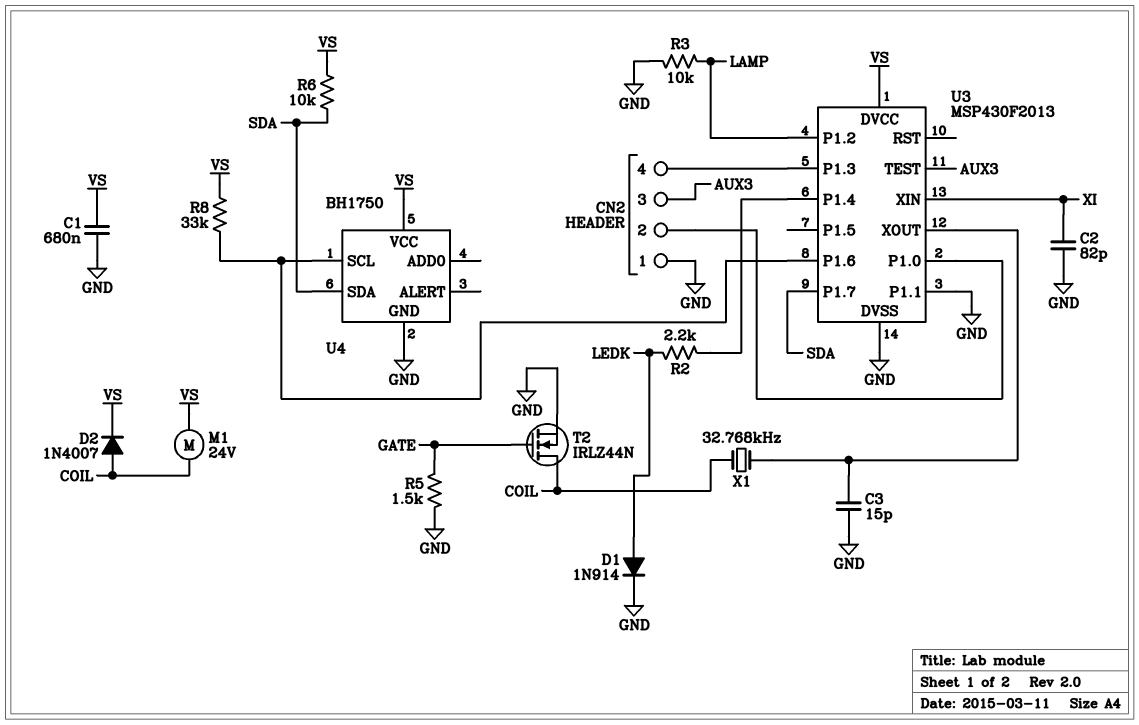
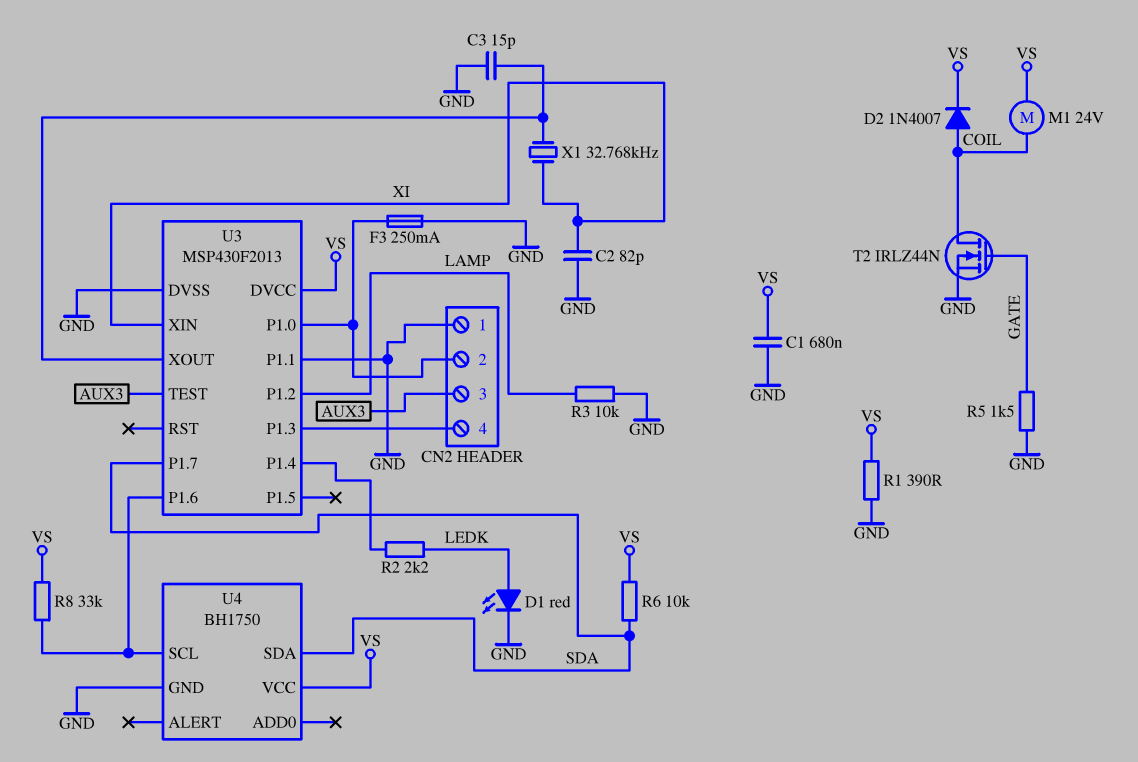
D1: diode 1N914 (A LEDK, K GND) -> LED red (A LEDK, K GND)
F3: none -> 250mA (CN2/2, GND)
R1: none -> 390 (GND, VS)
X1: 32.768kHz (COIL, U3/XOUT) -> 32.768kHz (U3/XOUT, XI)

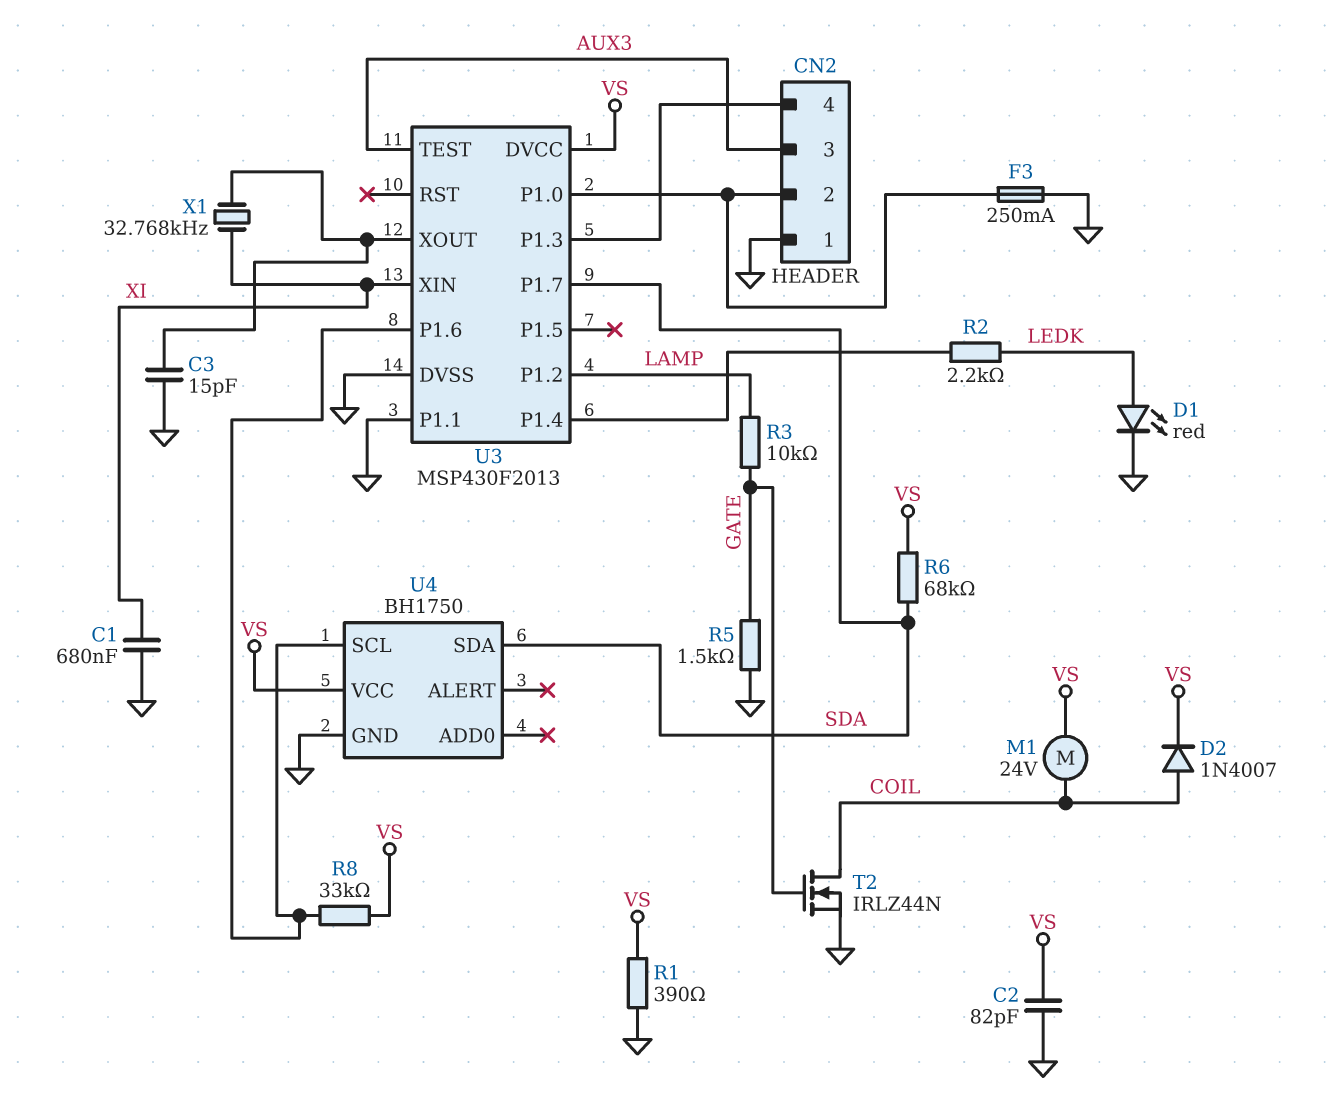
C1: 680nF (GND, VS) -> 680nF (GND, XI)
C2: 82pF (GND, XI) -> 82pF (GND, VS)
R3: 10k (GND, LAMP) -> 10k (GATE, LAMP)
R6: 10k (SDA, VS) -> 68k (SDA, VS)

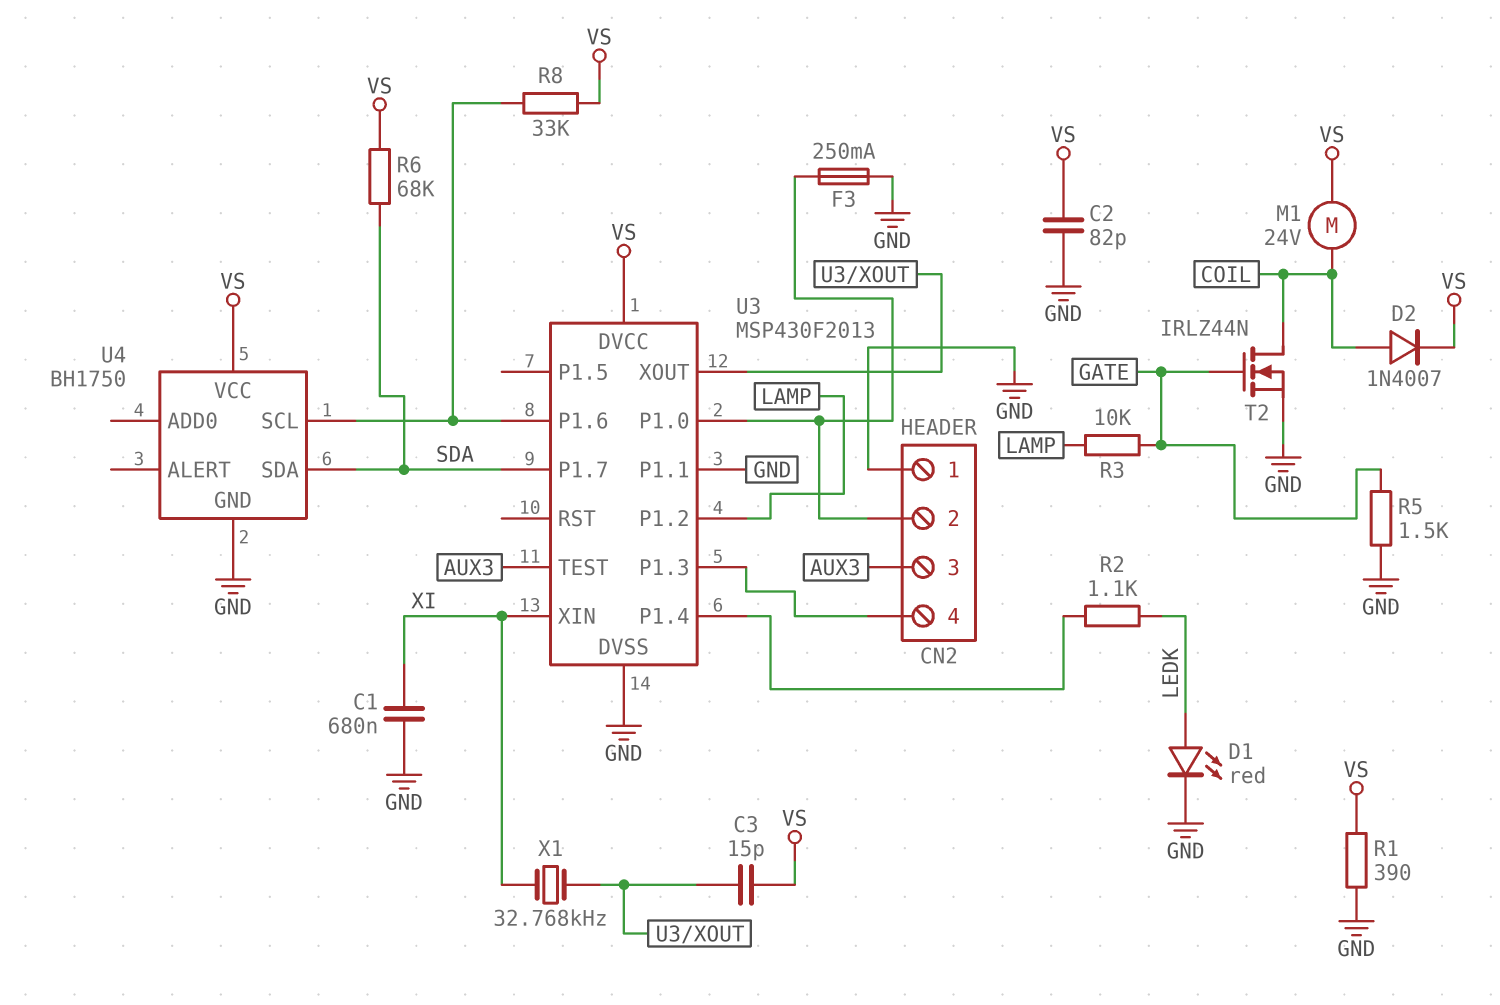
C3: 15pF (GND, U3/XOUT) -> 15pF (U3/XOUT, VS)
R2: 2.2k (LEDK, U3/P1.4) -> 1.1k (LEDK, U3/P1.4)

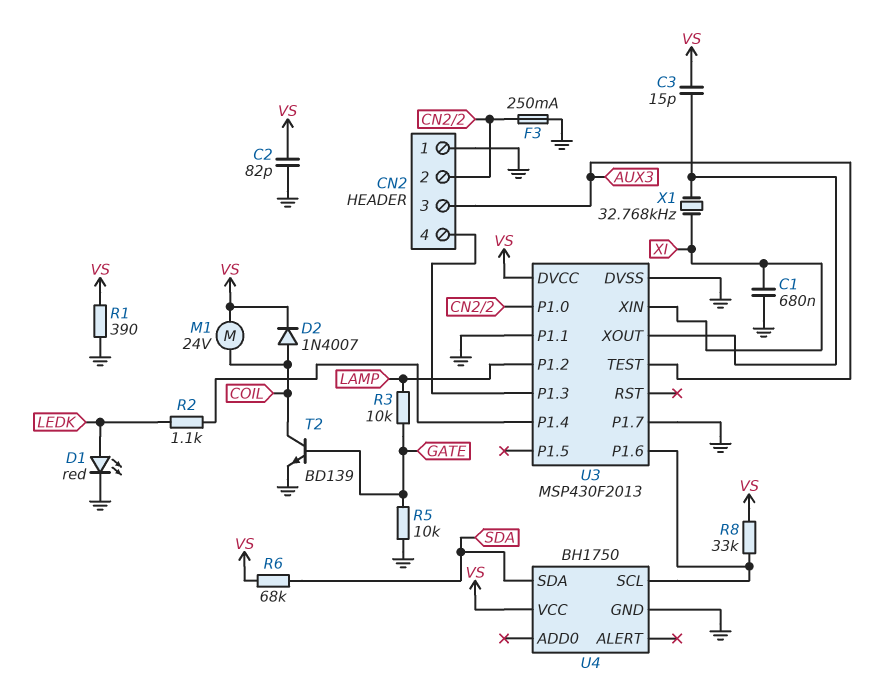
R5: 1.5k (GATE, GND) -> 10k (GATE, GND)
T2: NMOS IRLZ44N (G GATE, D COIL, S GND) -> NPN BD139 (B GATE, C COIL, E GND)
U3 pin P1.7: SDA -> GND

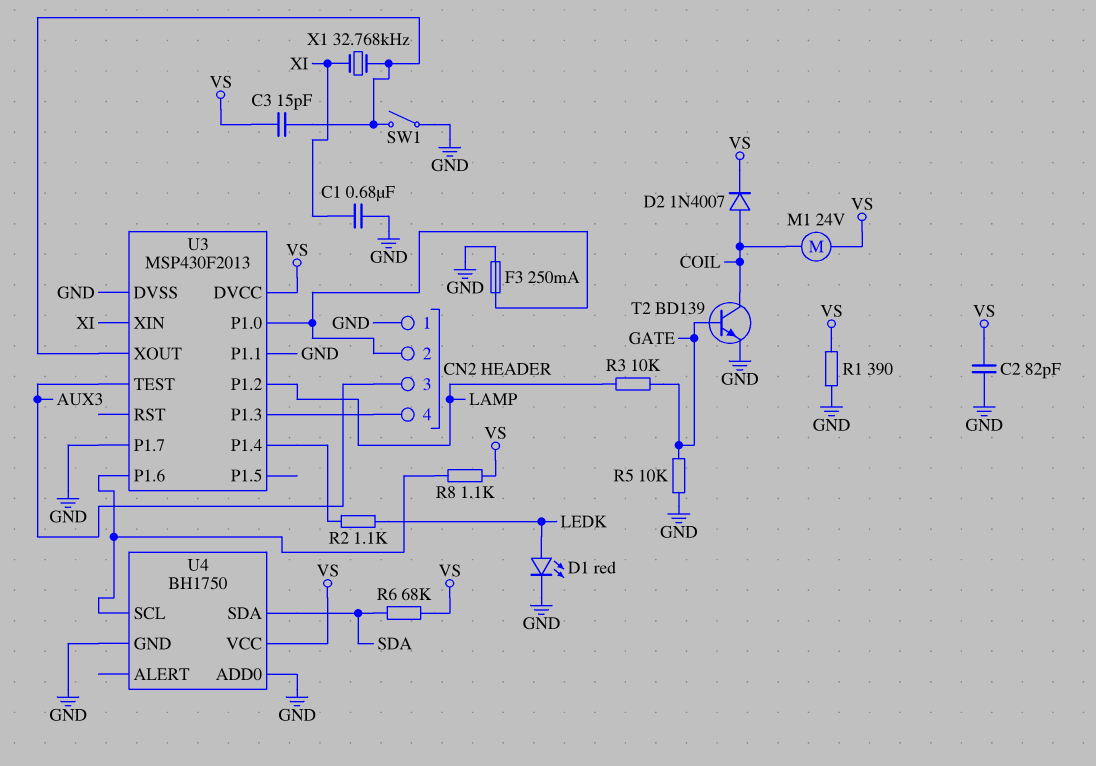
R8: 33k (U3/P1.6, VS) -> 1.1k (U3/P1.6, VS)
SW1: none -> switch (GND, U3/XOUT)
U4 pin ADD0: none -> GND

